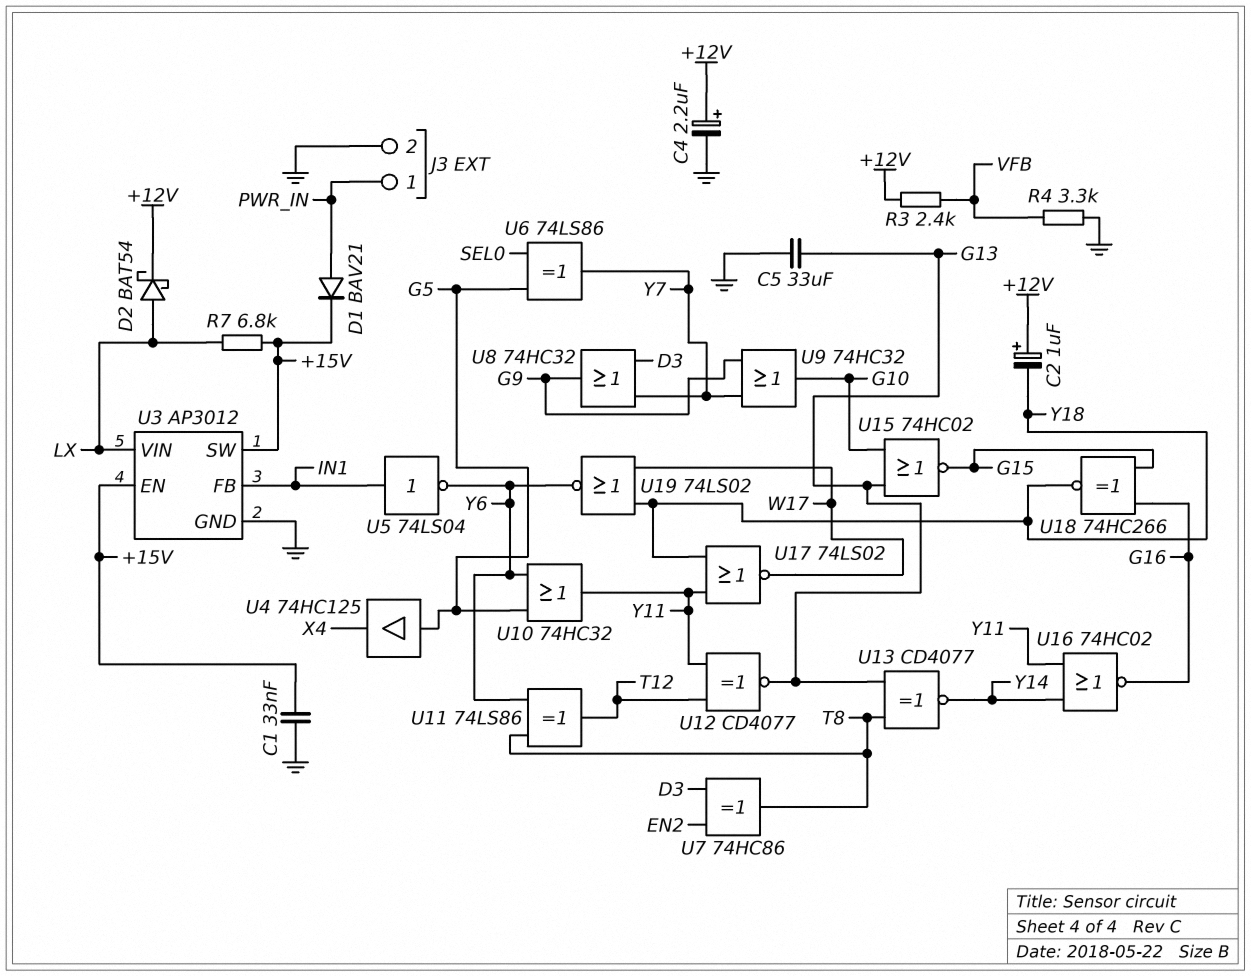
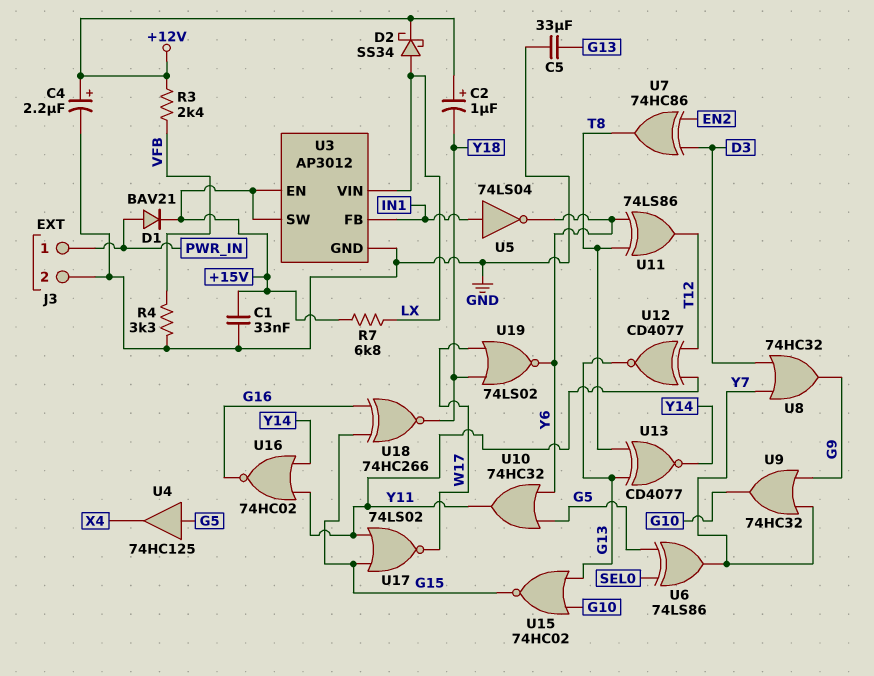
D2: schottky BAT54 (A LX, K +12V) -> schottky SS34 (A LX, K +12V)
U17: NOR 74LS02 (in Y11, in Y18, out W17) -> NOR 74LS02 (in G15, in Y11, out W17)

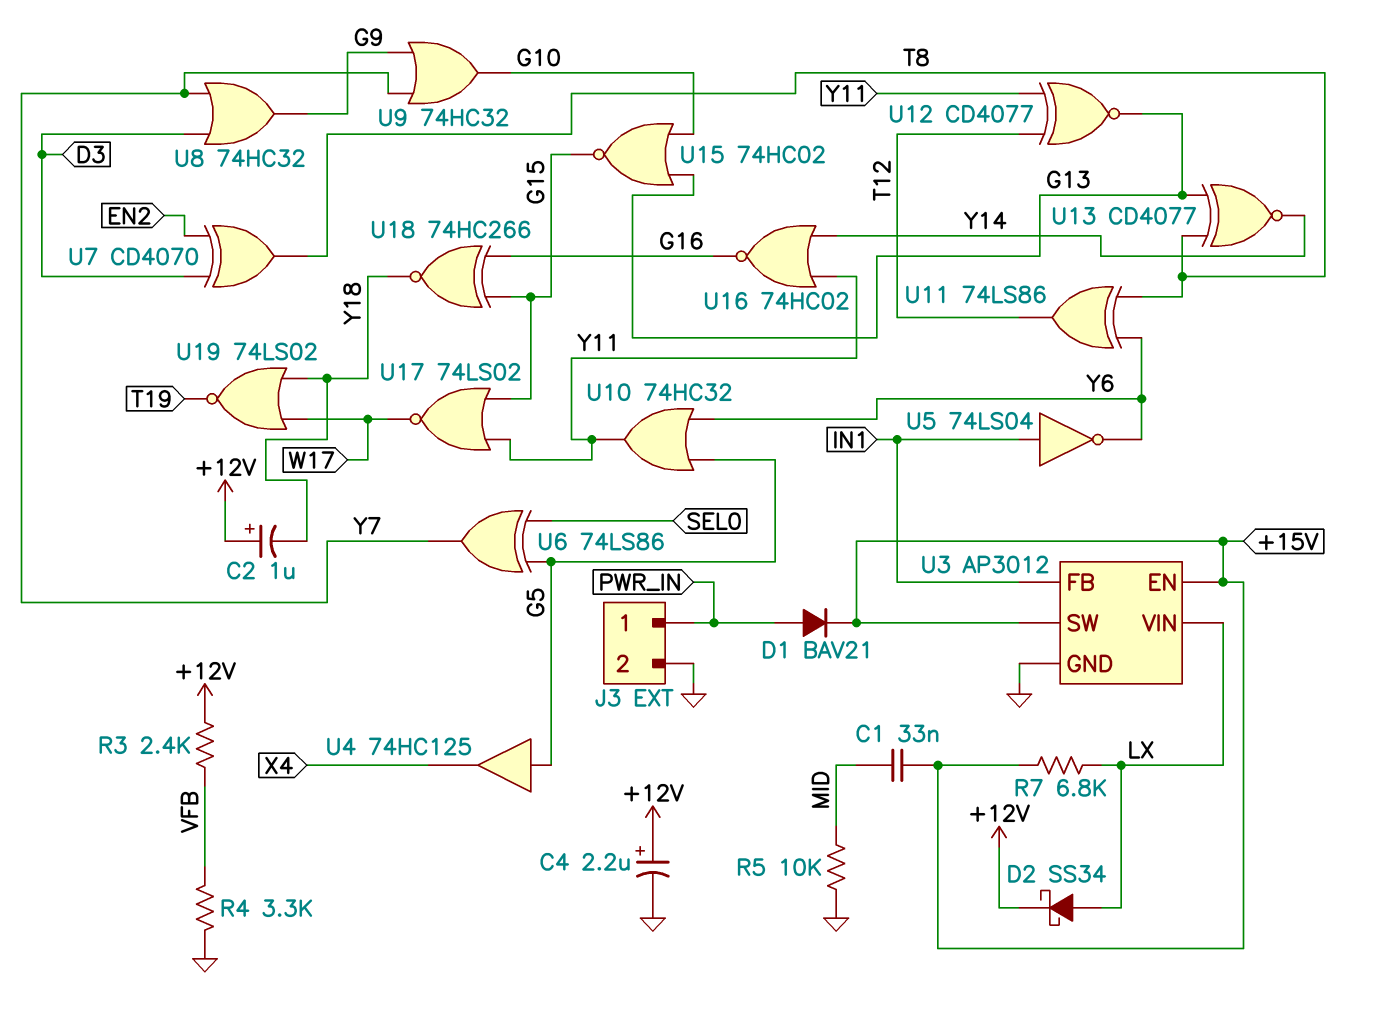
C1: 33nF (+15V, GND) -> 33nF (+15V, MID)
C5: 33uF (G13, GND) -> none
R5: none -> 10k (GND, MID)
U7: XOR 74HC86 (in D3, in EN2, out T8) -> XOR CD4070 (in D3, in EN2, out T8)
U19: NOR 74LS02 (in W17, in Y18, out Y6) -> NOR 74LS02 (in W17, in Y18, out T19)

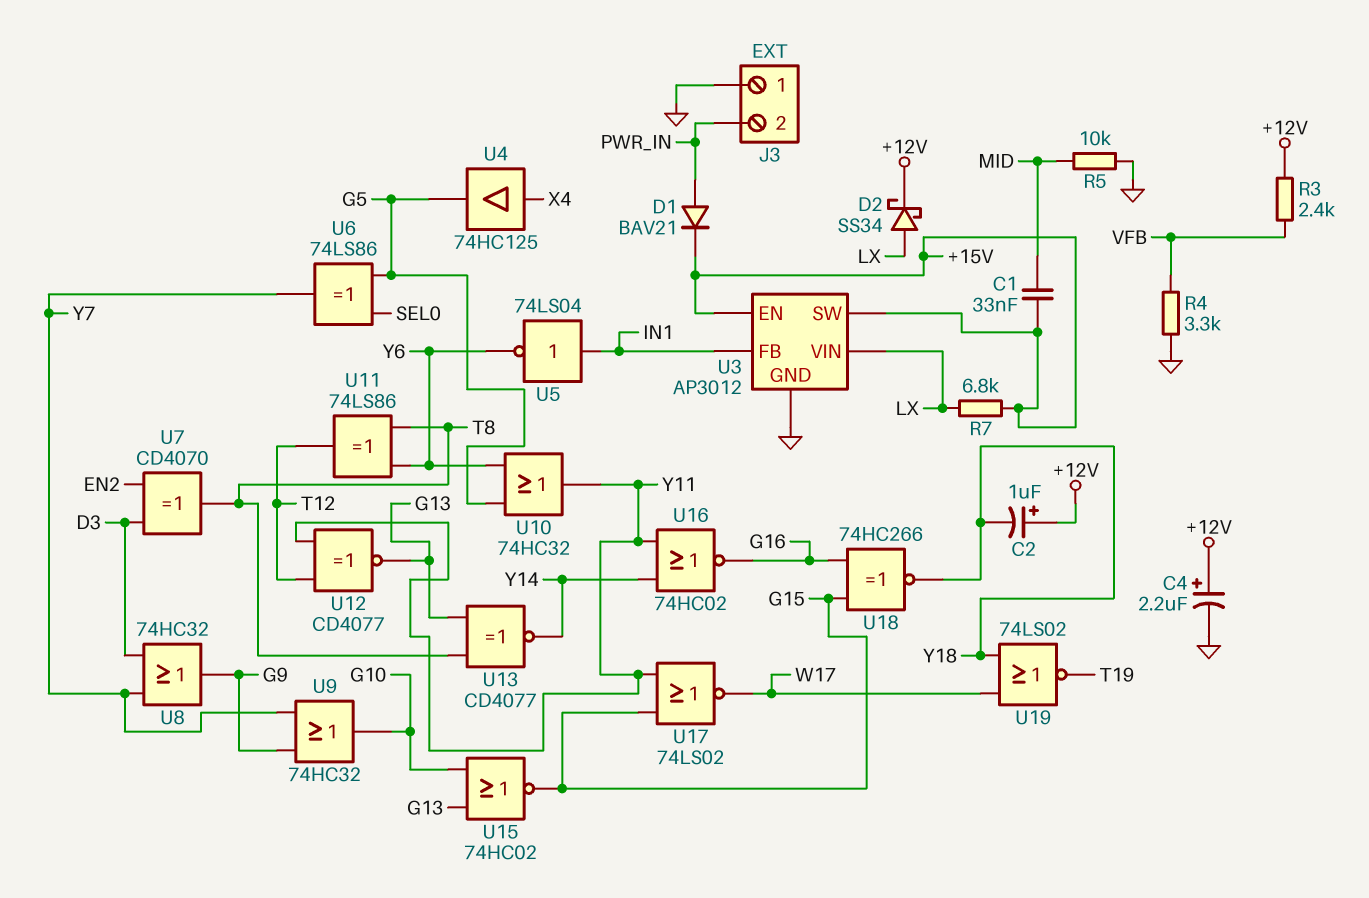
J3 pin 1: PWR_IN -> GND
J3 pin 2: GND -> PWR_IN
U4: buffer 74HC125 (in G5, out X4) -> buffer 74HC125 (in X4, out G5)

